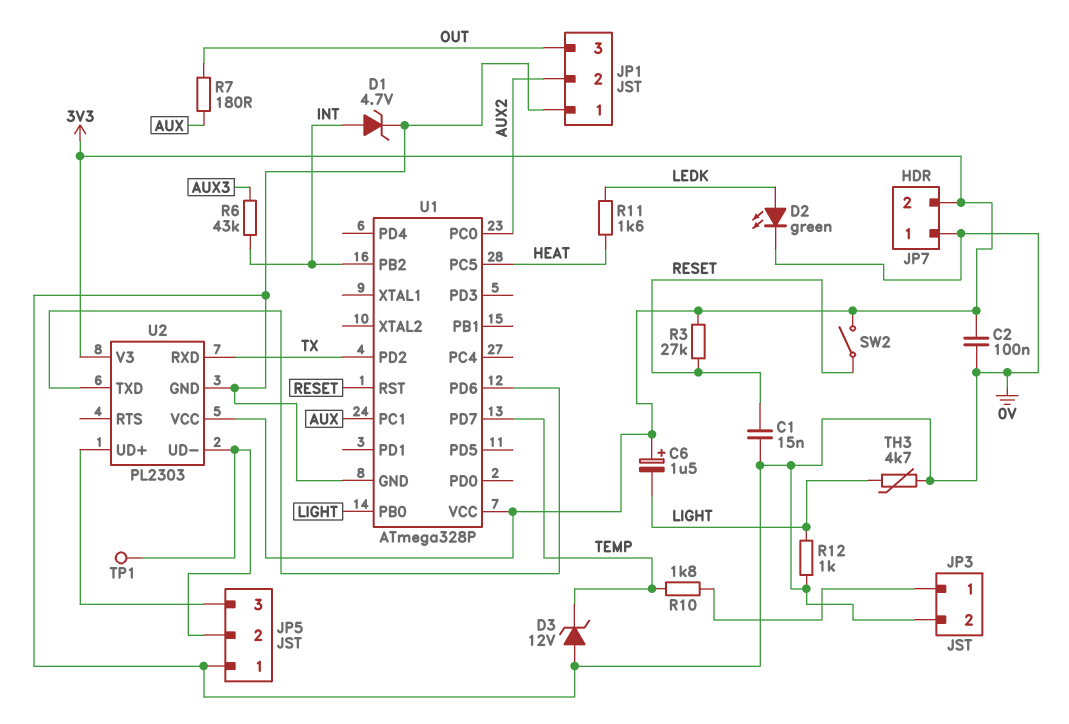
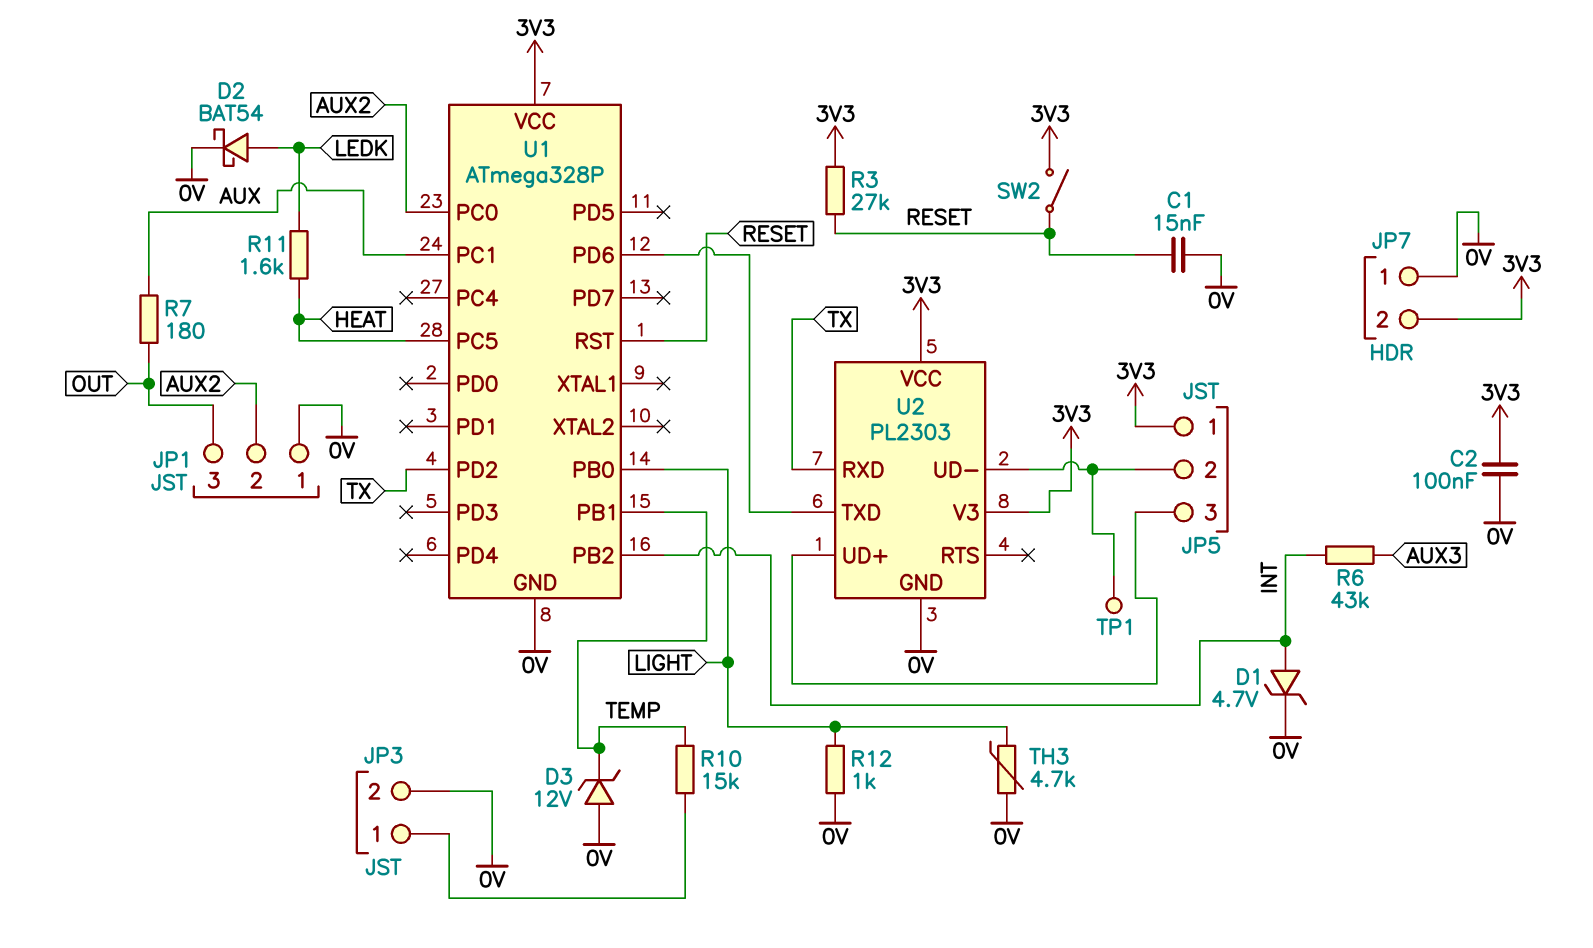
C6: 1.5uF (plus 3V3, minus LIGHT) -> none
D2: LED green (A LEDK, K 0V) -> schottky BAT54 (A LEDK, K 0V)
JP5 pin 1: 0V -> 3V3
R10: 1.8k (JP3/1, TEMP) -> 15k (JP3/1, TEMP)
U1 pin PB1: none -> TEMP
U1 pin PD7: TEMP -> none

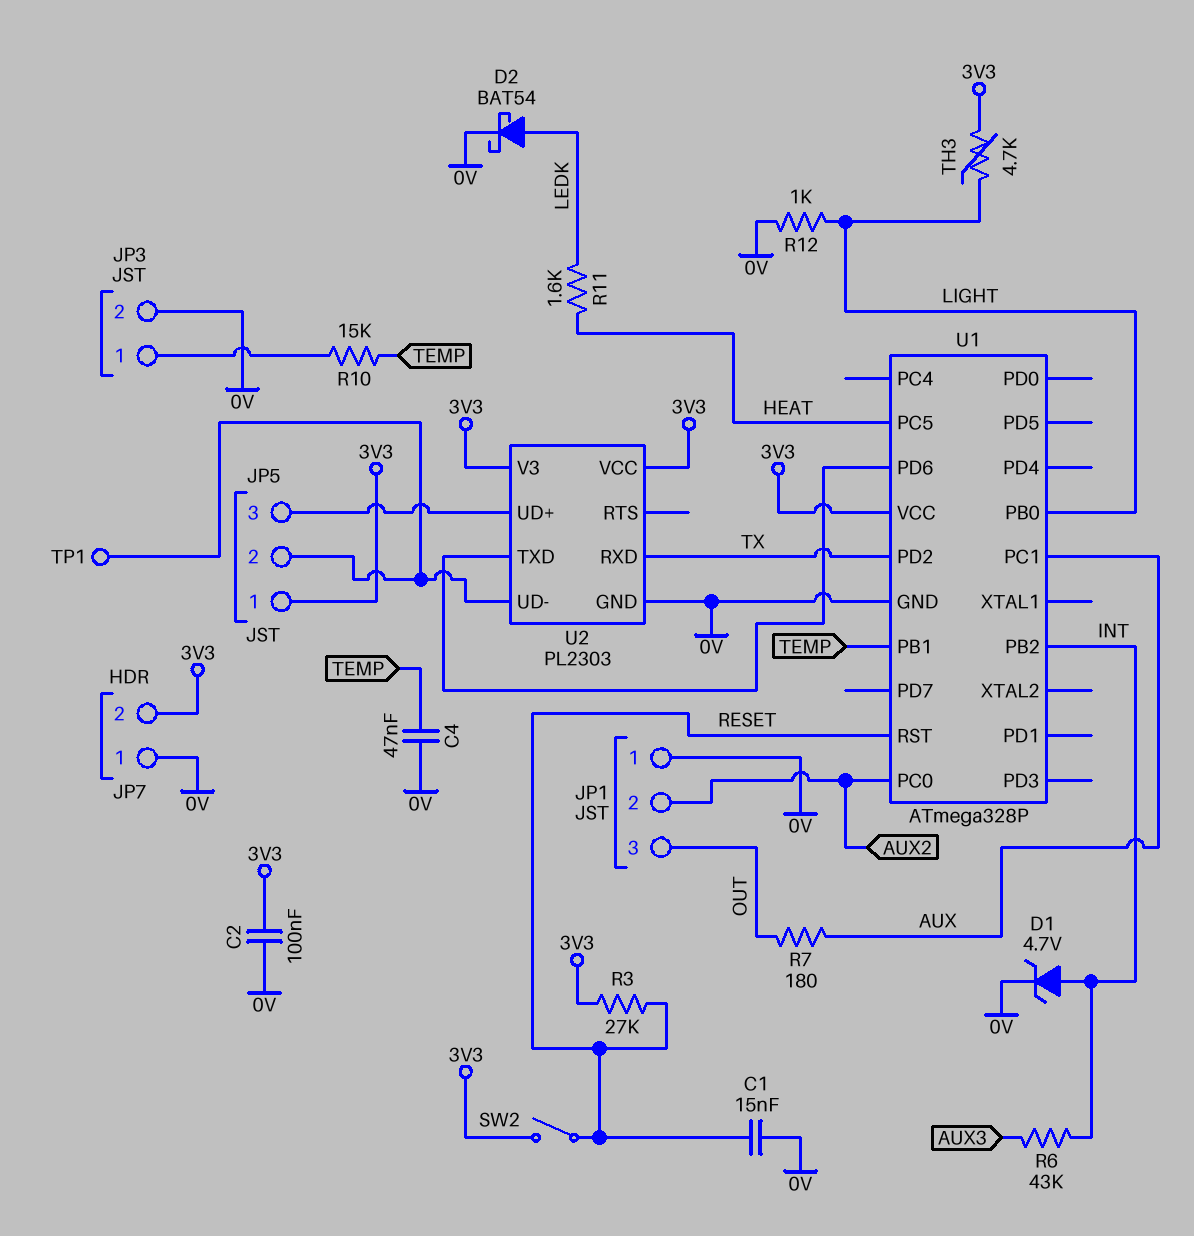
C4: none -> 47nF (0V, TEMP)
D3: zener 12V (A 0V, K TEMP) -> none
TH3: 4.7k (0V, LIGHT) -> 4.7k (3V3, LIGHT)

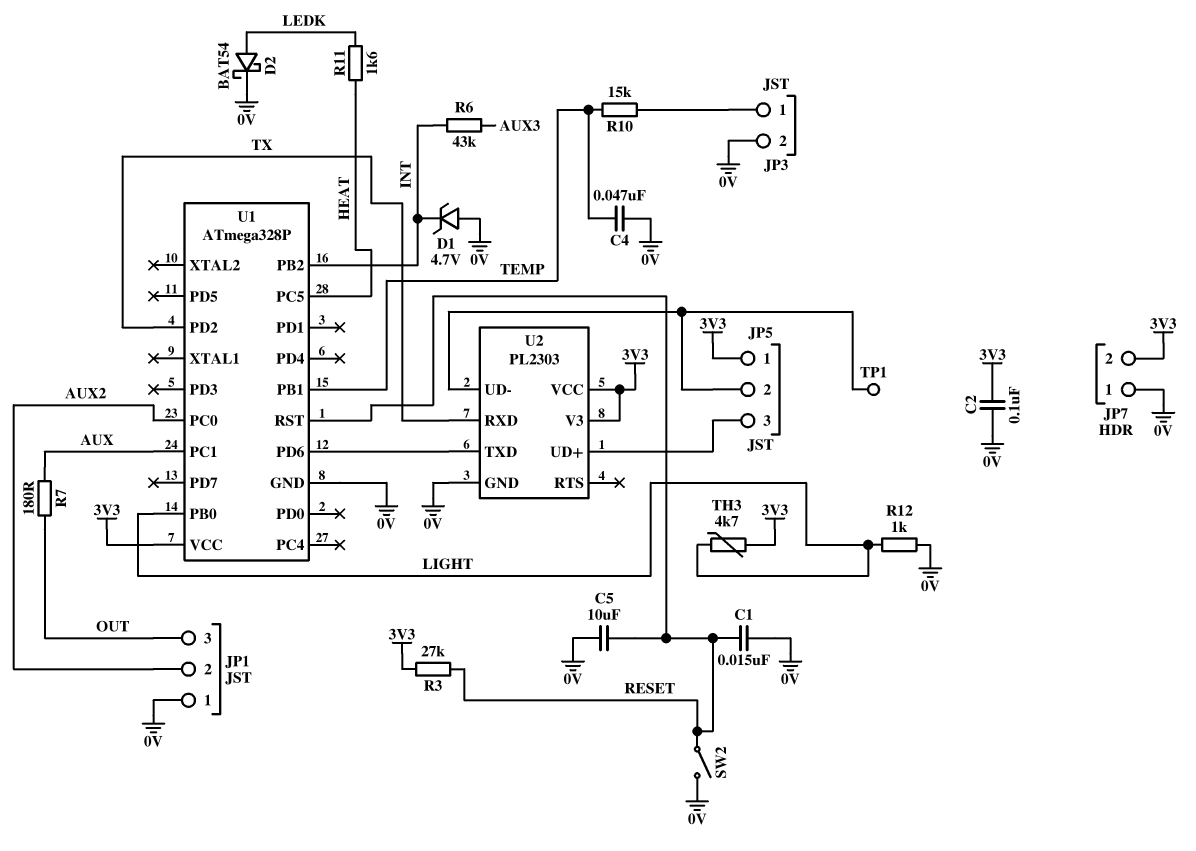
C5: none -> 10uF (0V, RESET)
D1: zener 4.7V (A INT, K 0V) -> zener 4.7V (A 0V, K INT)
SW2: switch (3V3, RESET) -> switch (0V, RESET)

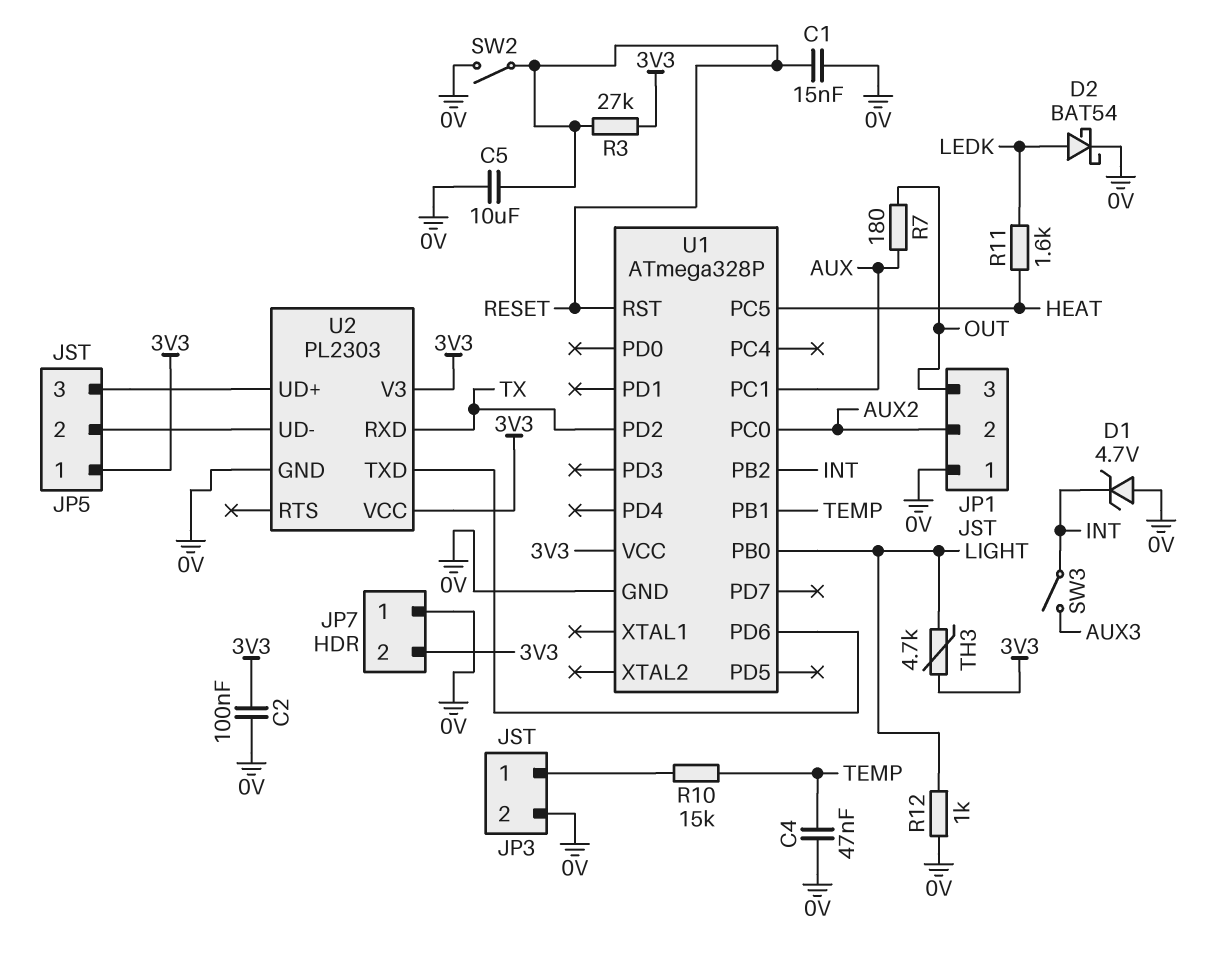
R6: 43k (AUX3, INT) -> none
SW3: none -> switch (AUX3, INT)
TP1: test point (JP5/2) -> none

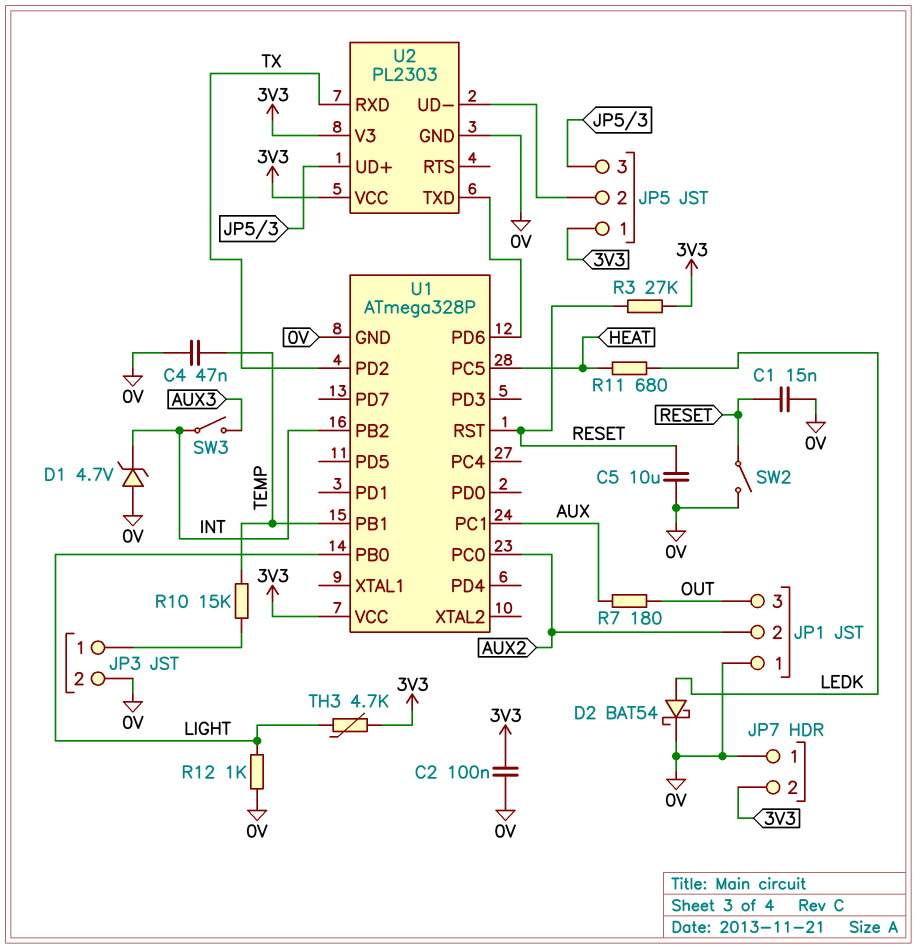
R11: 1.6k (HEAT, LEDK) -> 680 (HEAT, LEDK)

